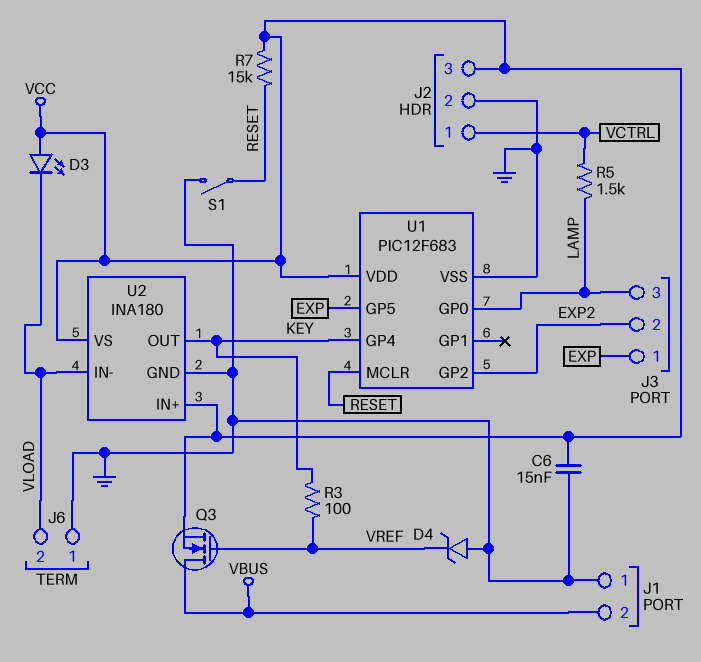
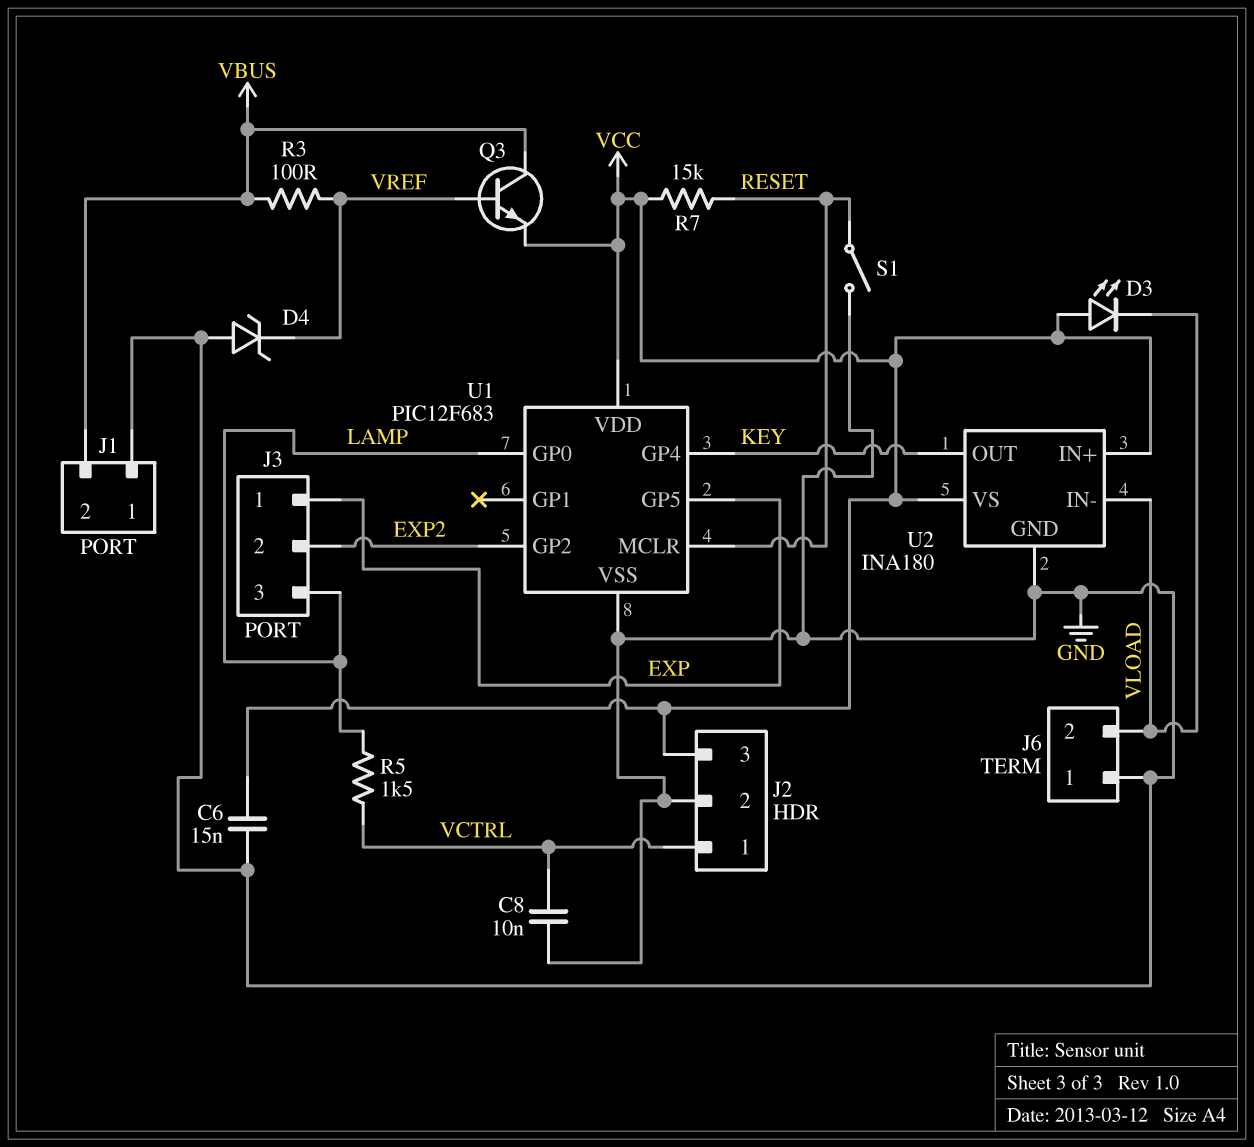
C8: none -> 10nF (GND, VCTRL)
Q3: NMOS (G VREF, D VBUS, S VCC) -> NPN (B VREF, C VBUS, E VCC)
R3: 100 (KEY, VREF) -> 100 (VBUS, VREF)

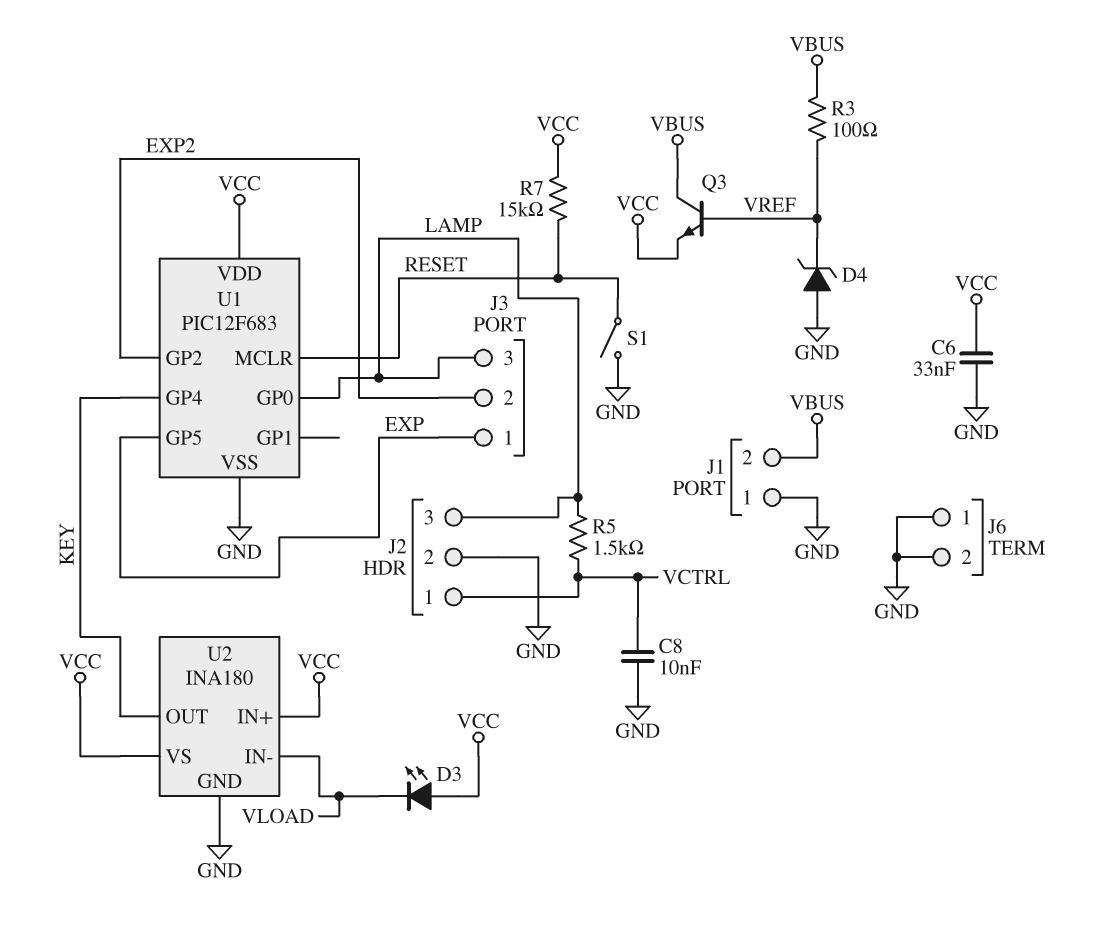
C6: 15nF (GND, VCC) -> 33nF (GND, VCC)
J2 pin 3: VCC -> LAMP
J6 pin 2: VLOAD -> GND

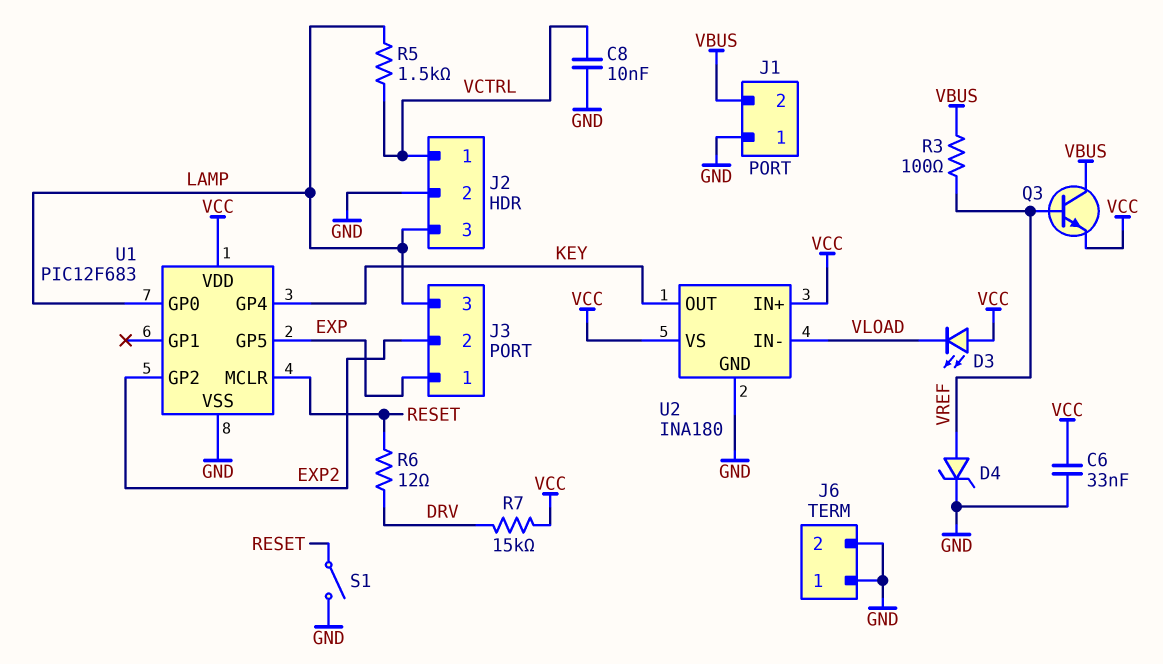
D4: zener (A GND, K VREF) -> zener (A VREF, K GND)
R6: none -> 12 (DRV, RESET)
R7: 15k (RESET, VCC) -> 15k (DRV, VCC)

